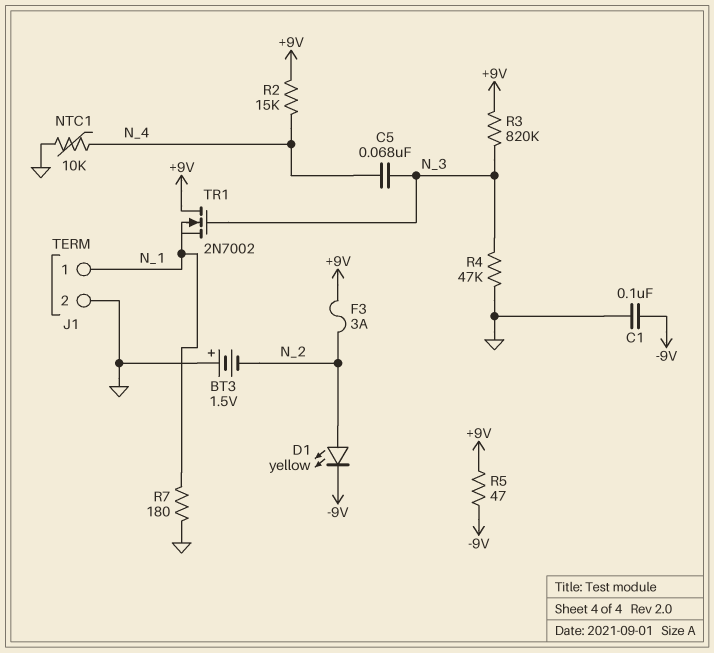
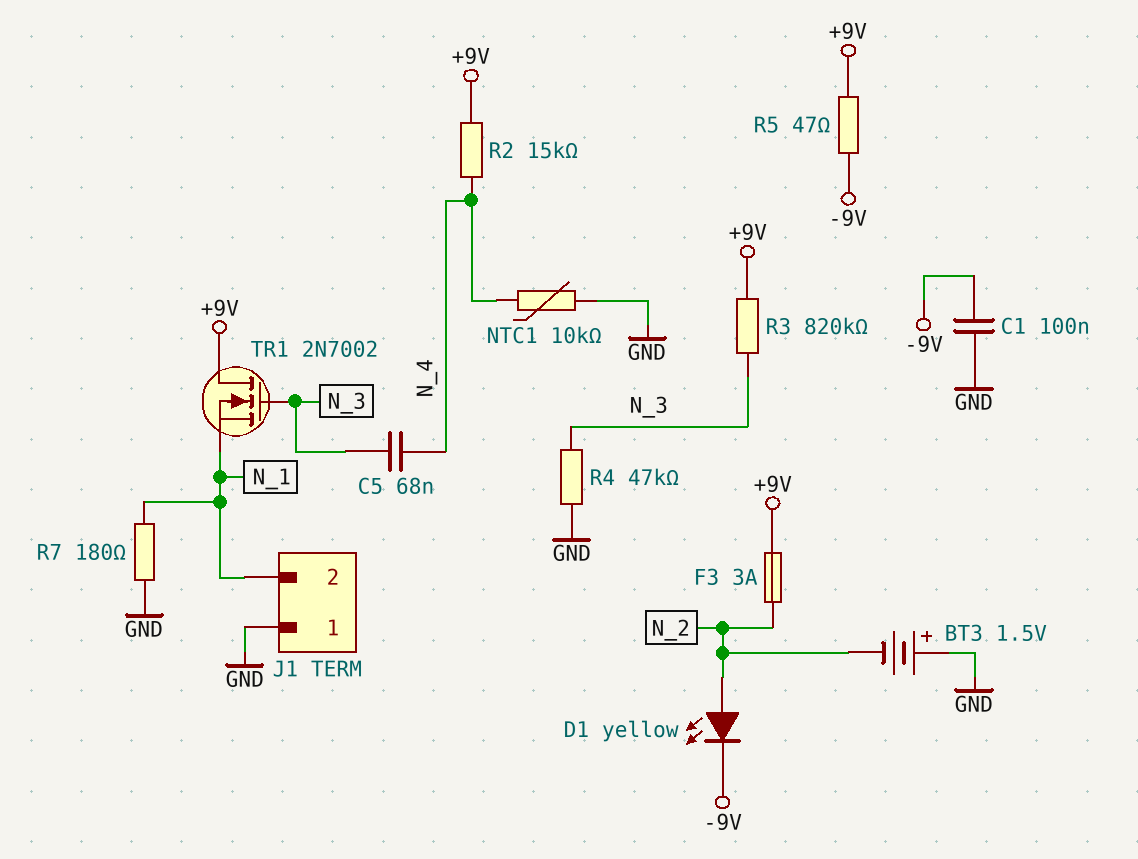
J1 pin 1: N_1 -> GND
J1 pin 2: GND -> N_1

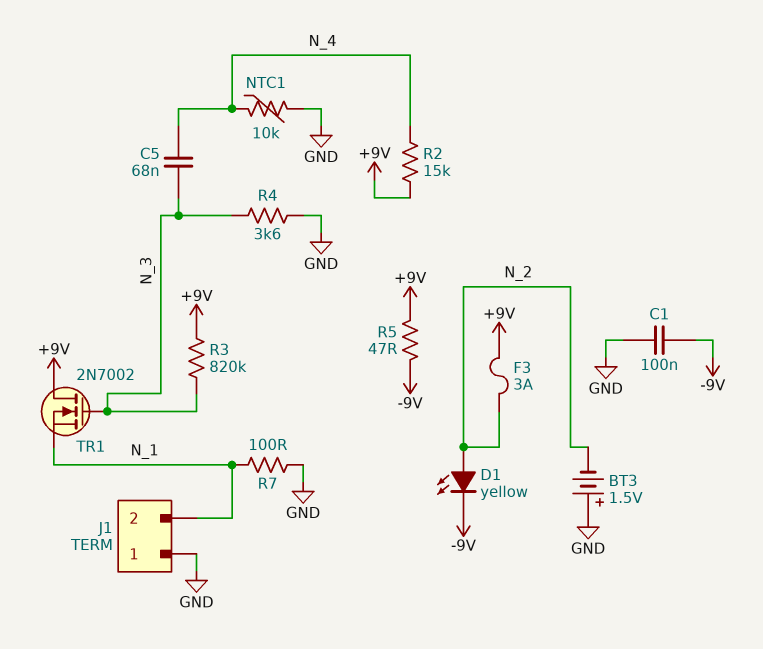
R4: 47k (GND, N_3) -> 3.6k (GND, N_3)
R7: 180 (GND, N_1) -> 100 (GND, N_1)

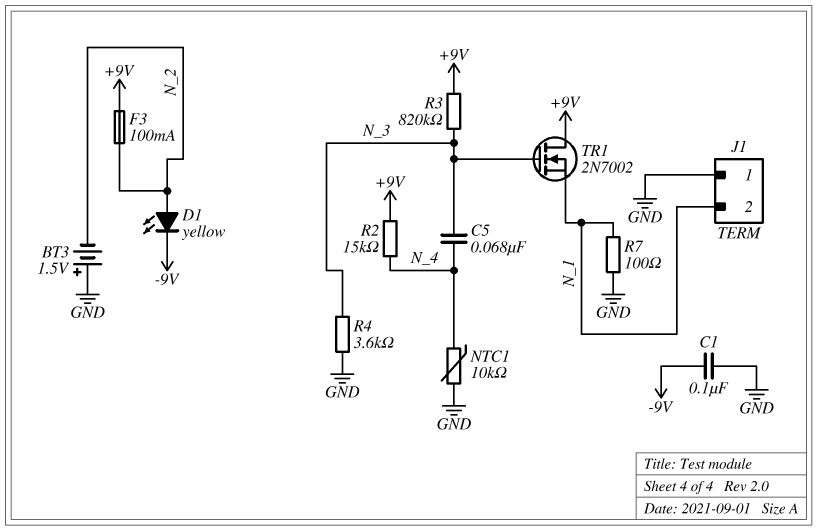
F3: 3A (+9V, N_2) -> 100mA (+9V, N_2)
R5: 47 (+9V, -9V) -> none

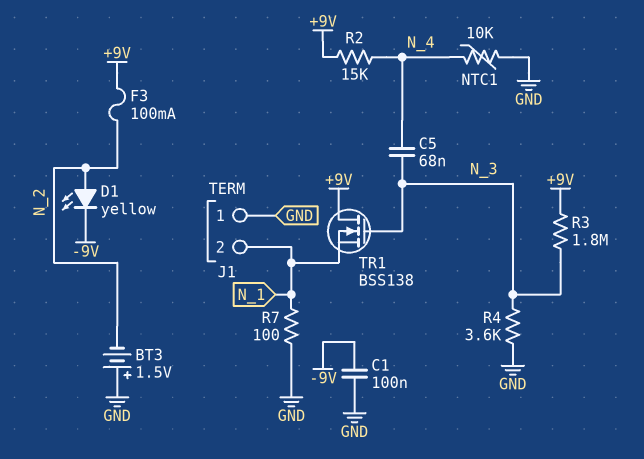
R3: 820k (+9V, N_3) -> 1.8M (+9V, N_3)
TR1: NMOS 2N7002 (G N_3, D +9V, S N_1) -> NMOS BSS138 (G N_3, D +9V, S N_1)

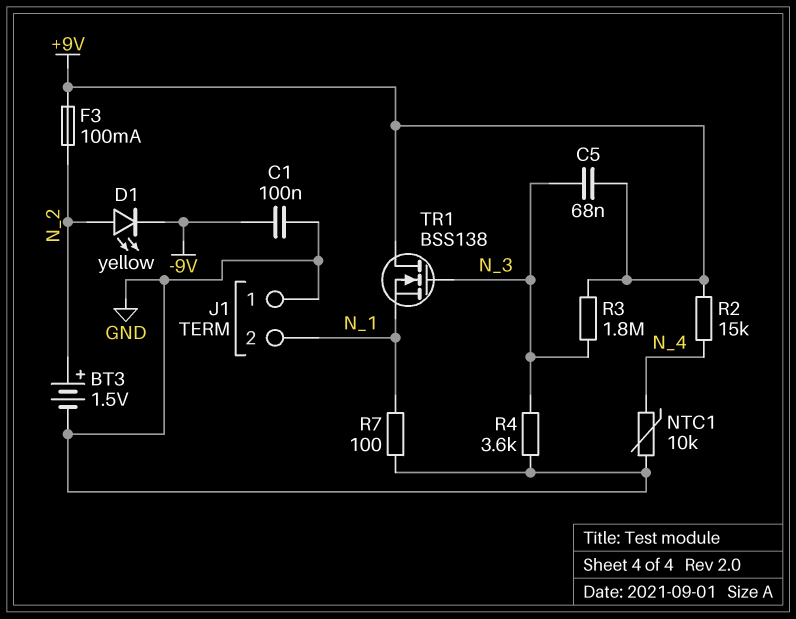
BT3: 1.5V (plus GND, minus N_2) -> 1.5V (plus N_2, minus GND)
C5: 68nF (N_3, N_4) -> 68nF (+9V, N_3)

